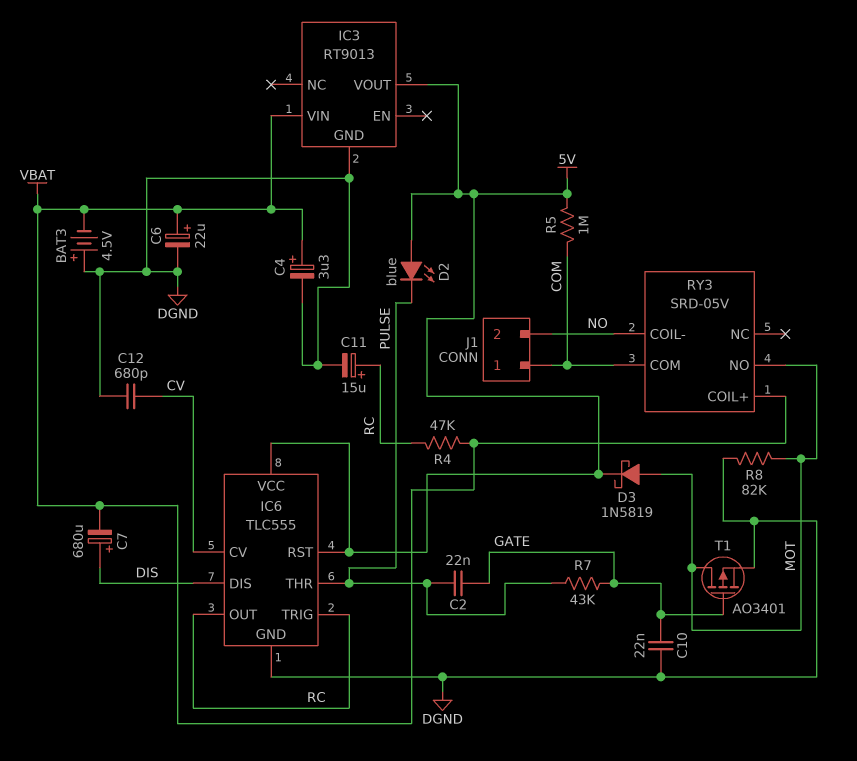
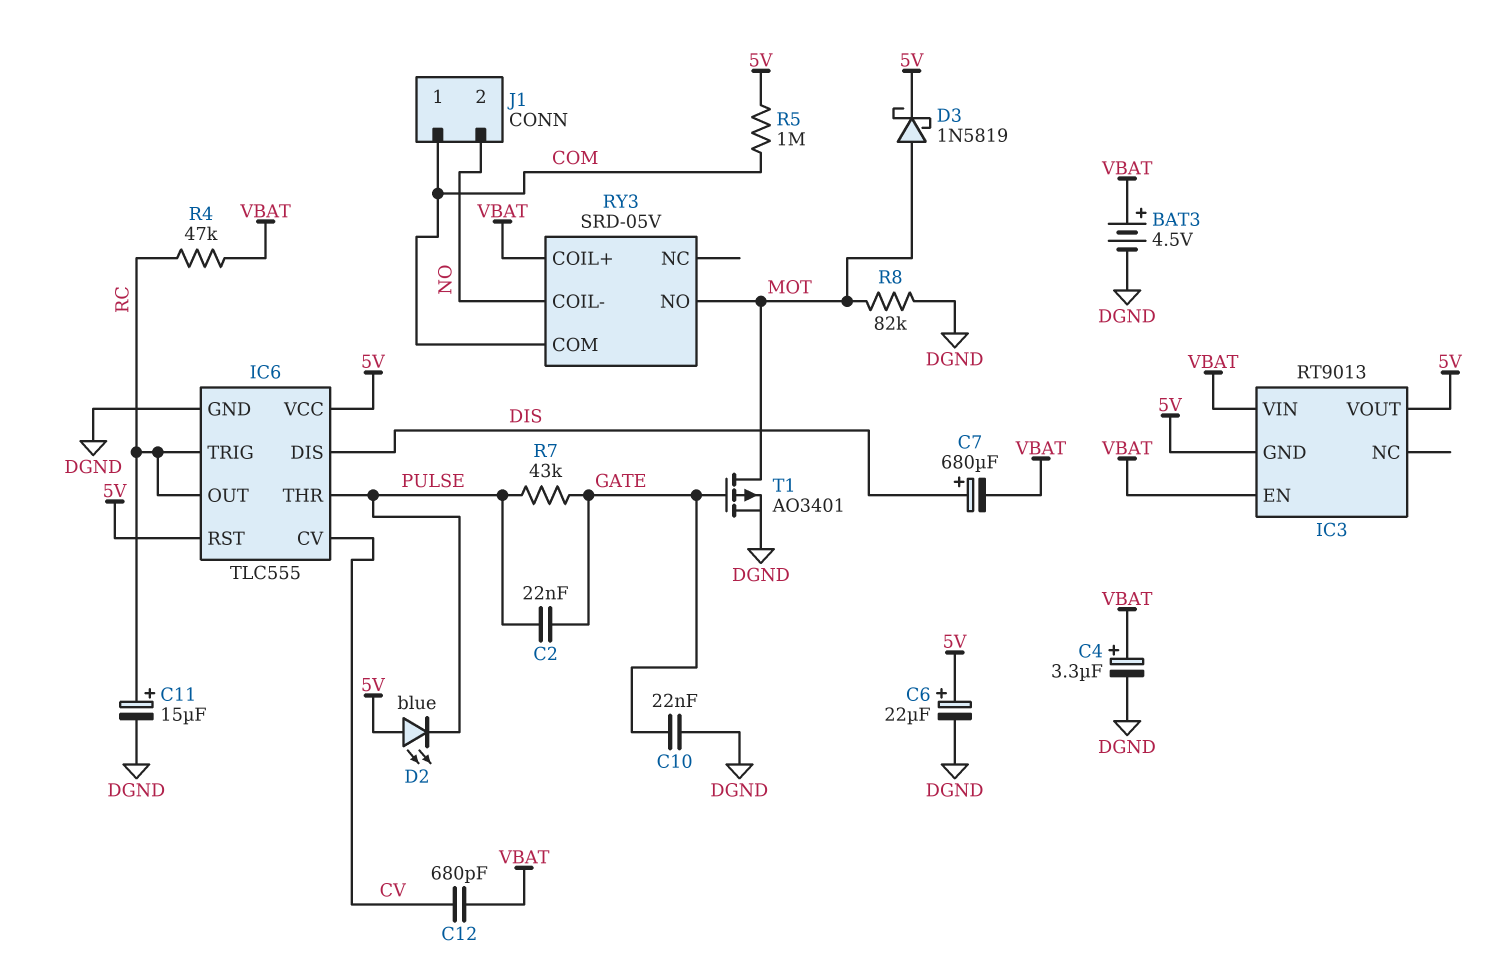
BAT3: 4.5V (plus DGND, minus VBAT) -> 4.5V (plus VBAT, minus DGND)
C6: 22uF (plus VBAT, minus DGND) -> 22uF (plus 5V, minus DGND)
C12: 680pF (CV, DGND) -> 680pF (CV, VBAT)
IC3 pin EN: none -> VBAT
IC3 pin GND: DGND -> 5V

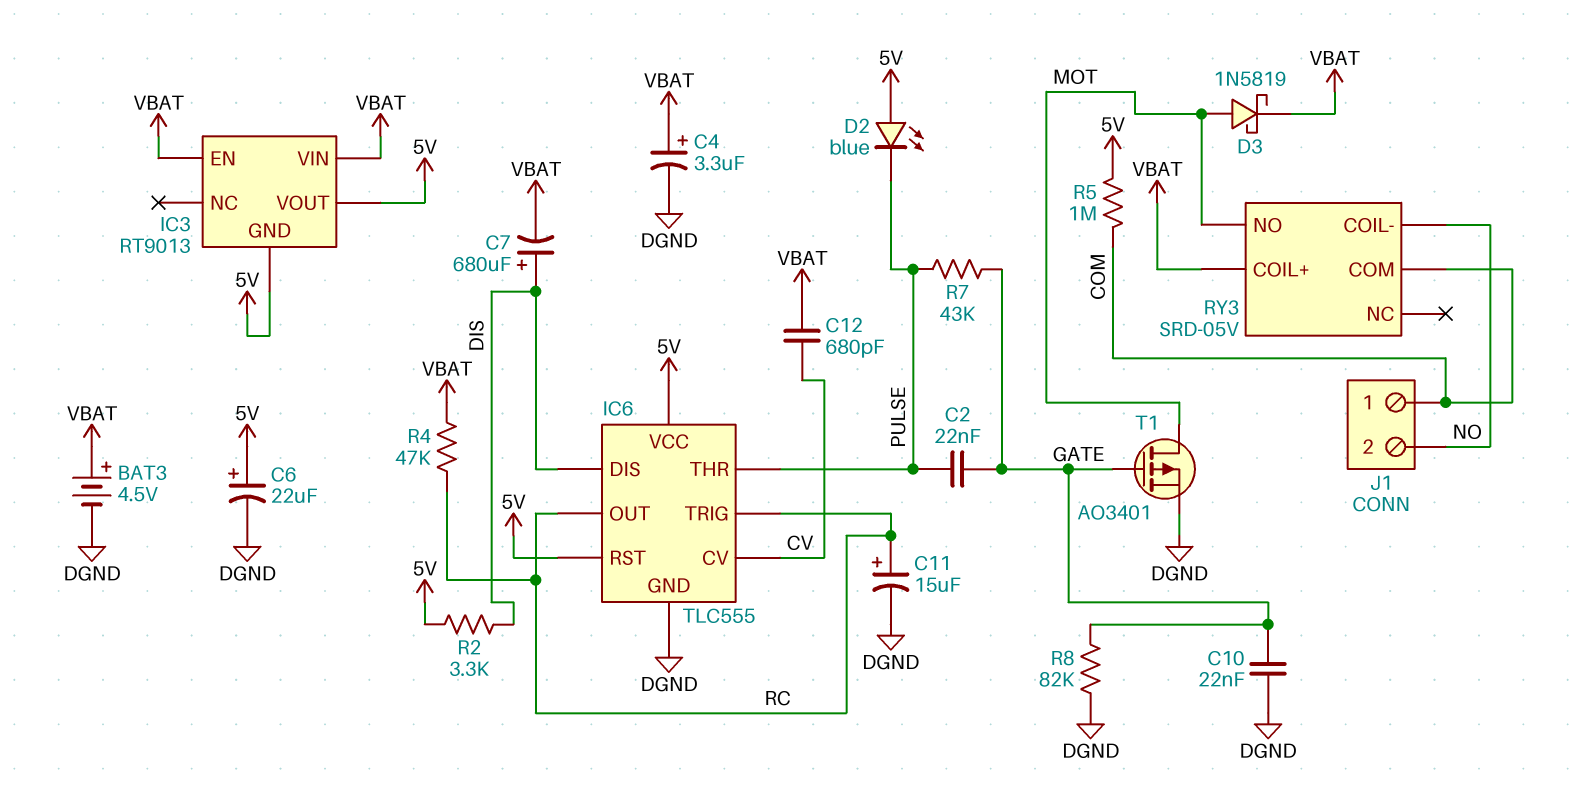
D3: schottky 1N5819 (A MOT, K 5V) -> schottky 1N5819 (A MOT, K VBAT)
R2: none -> 3.3k (5V, DIS)
R8: 82k (DGND, MOT) -> 82k (DGND, GATE)

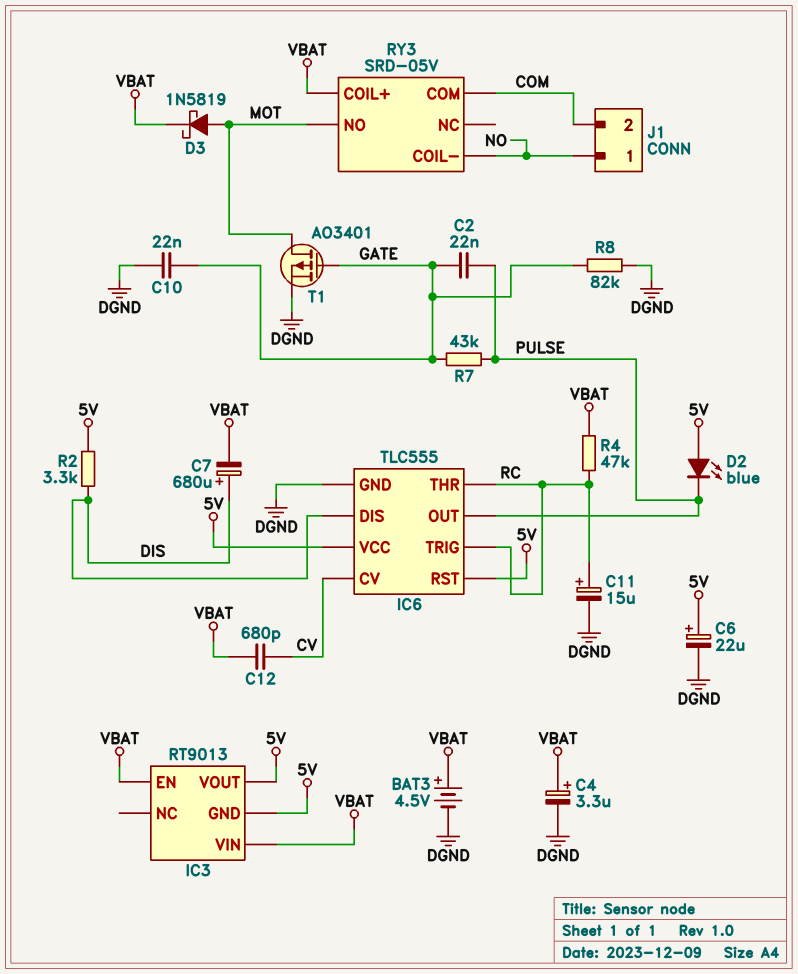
IC6 pin OUT: RC -> PULSE
IC6 pin THR: PULSE -> RC
J1 pin 1: COM -> NO
J1 pin 2: NO -> COM
R5: 1M (5V, COM) -> none

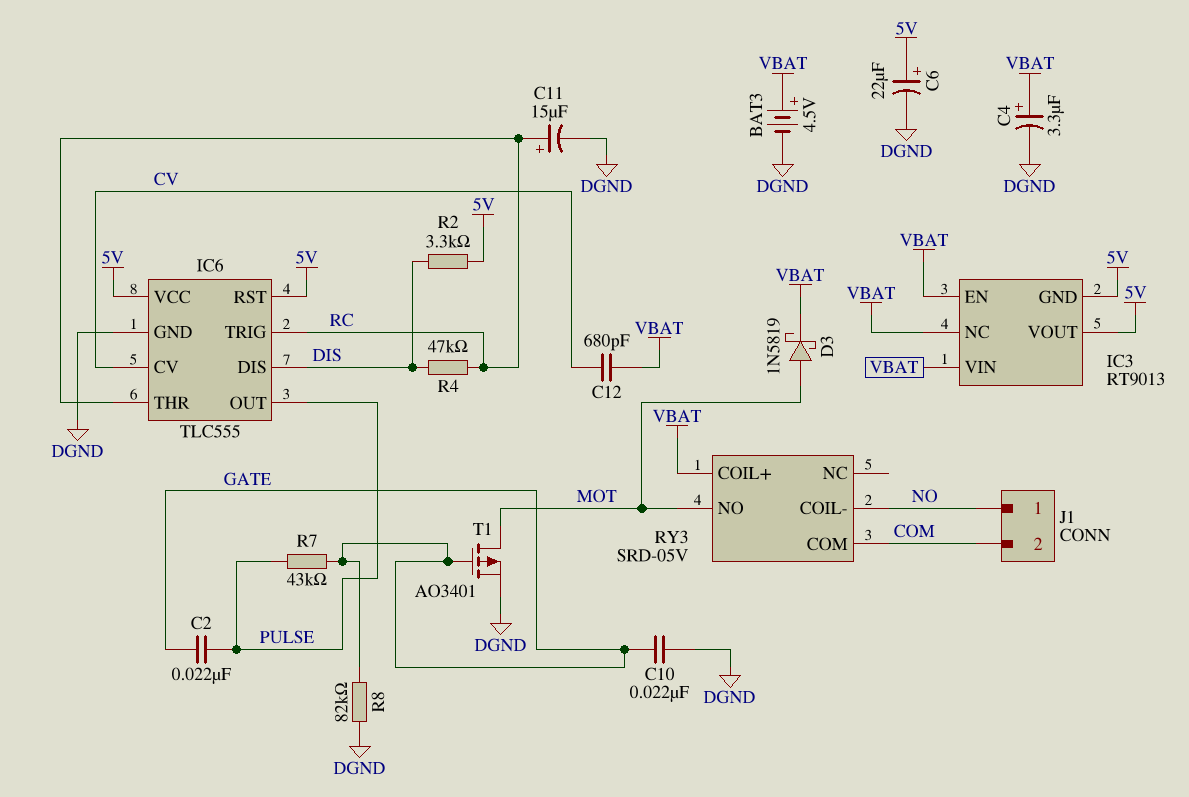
C7: 680uF (plus DIS, minus VBAT) -> none
D2: LED blue (A 5V, K PULSE) -> none
IC3 pin NC: none -> VBAT
R4: 47k (RC, VBAT) -> 47k (DIS, RC)

